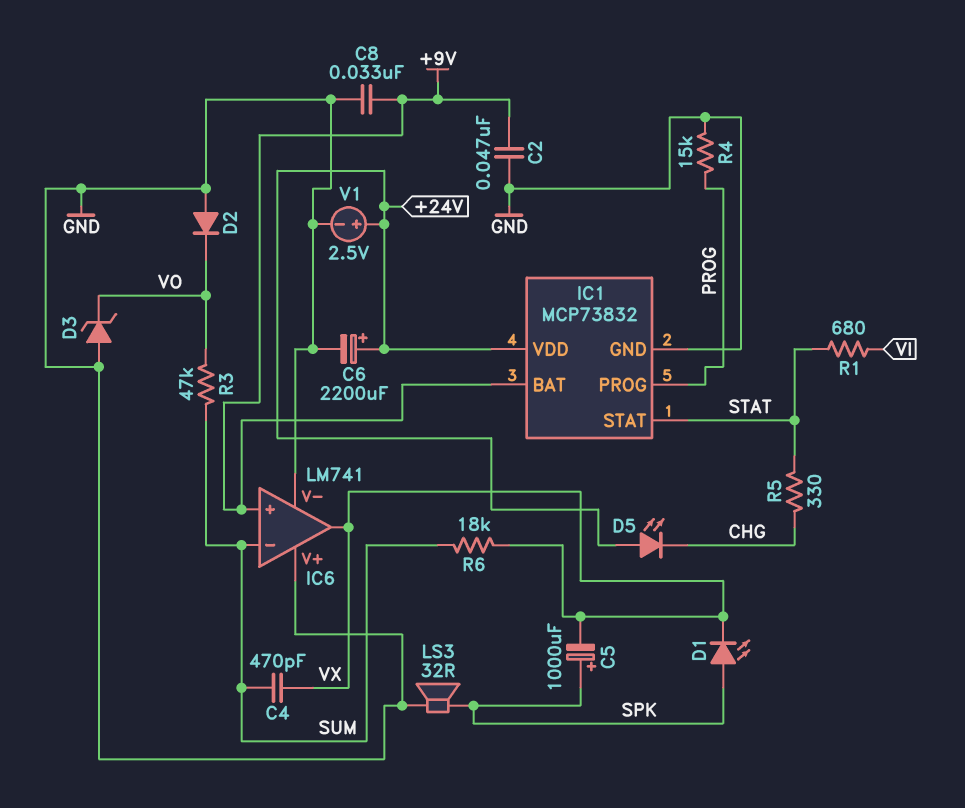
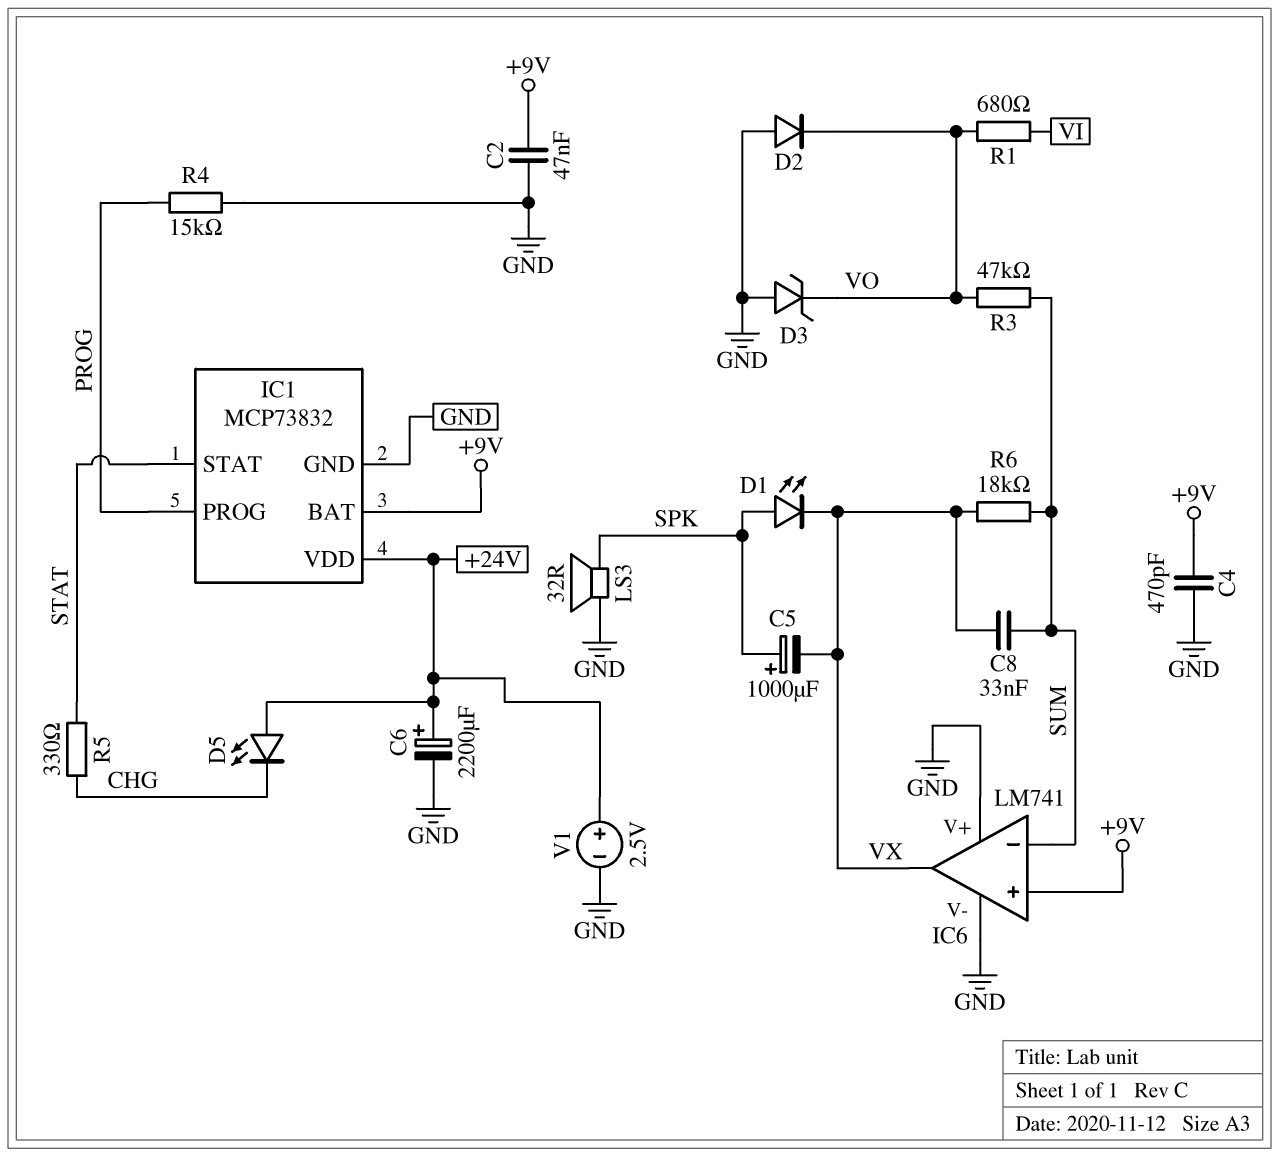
C4: 470pF (SUM, VX) -> 470pF (+9V, GND)
C8: 33nF (+9V, GND) -> 33nF (SUM, VX)
R1: 680 (STAT, VI) -> 680 (VI, VO)

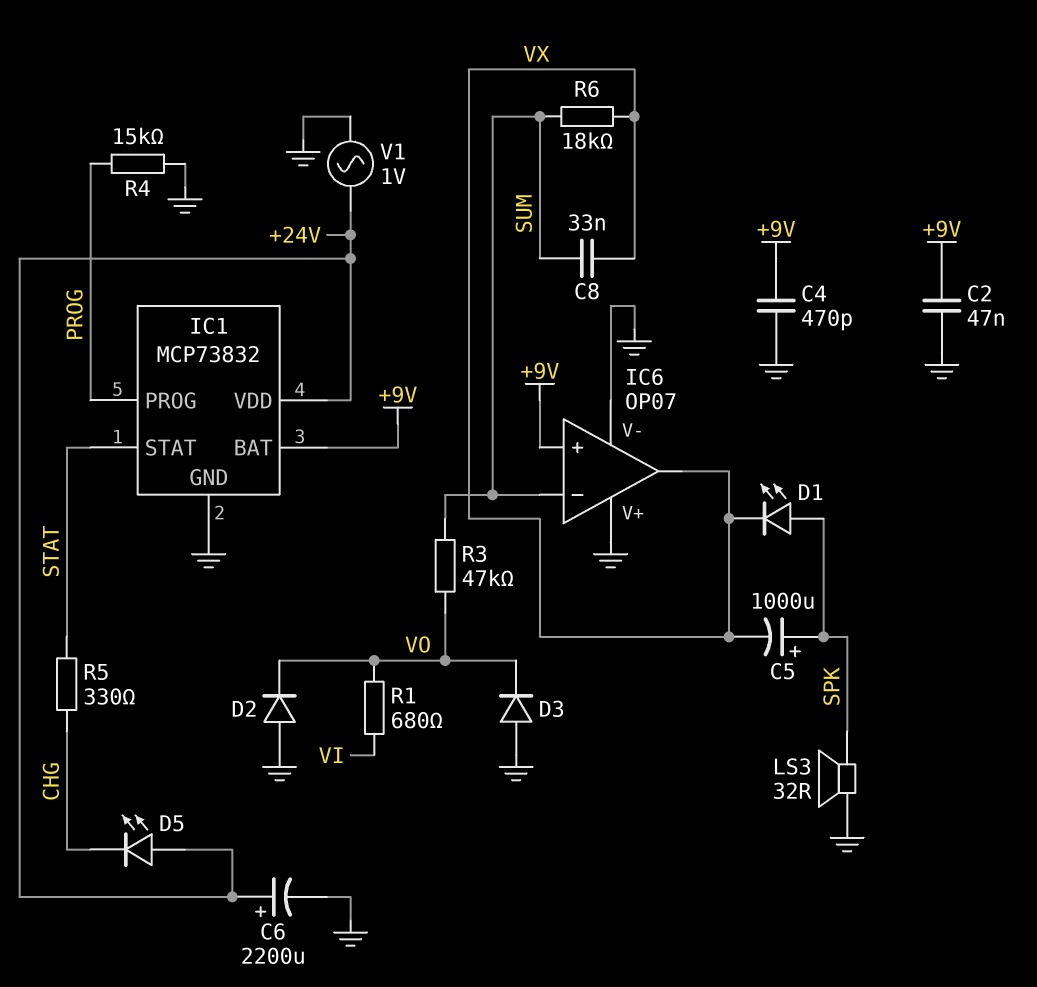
D3: zener (A GND, K VO) -> diode (A GND, K VO)
IC6: LM741 -> OP07
V1: 2.5V (plus +24V, minus GND) -> AC 1V (+24V, GND)

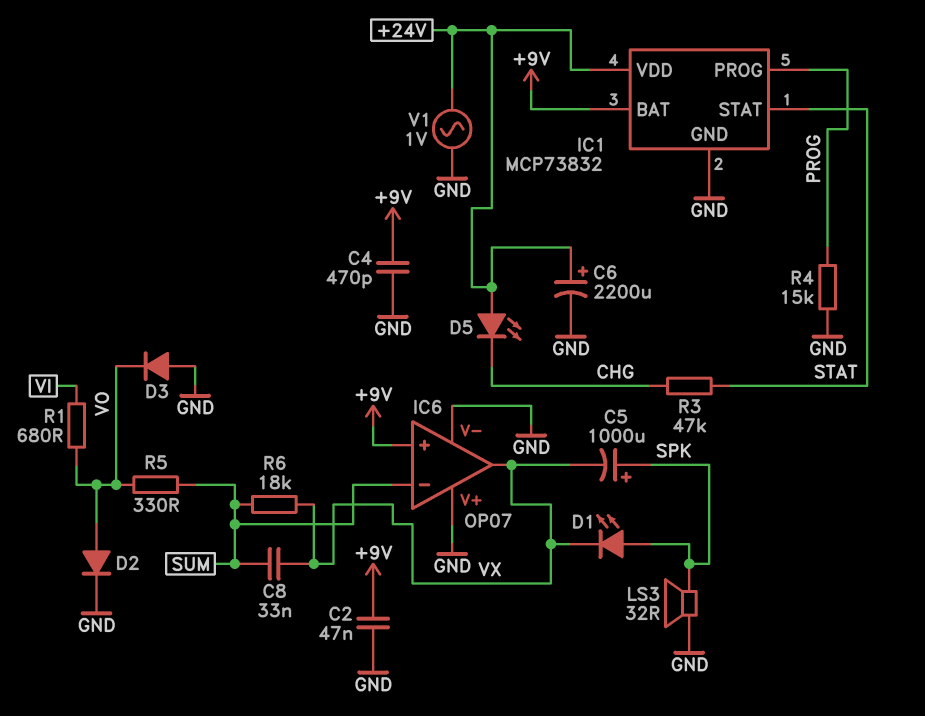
D2: diode (A GND, K VO) -> diode (A VO, K GND)
R3: 47k (SUM, VO) -> 47k (CHG, STAT)
R5: 330 (CHG, STAT) -> 330 (SUM, VO)

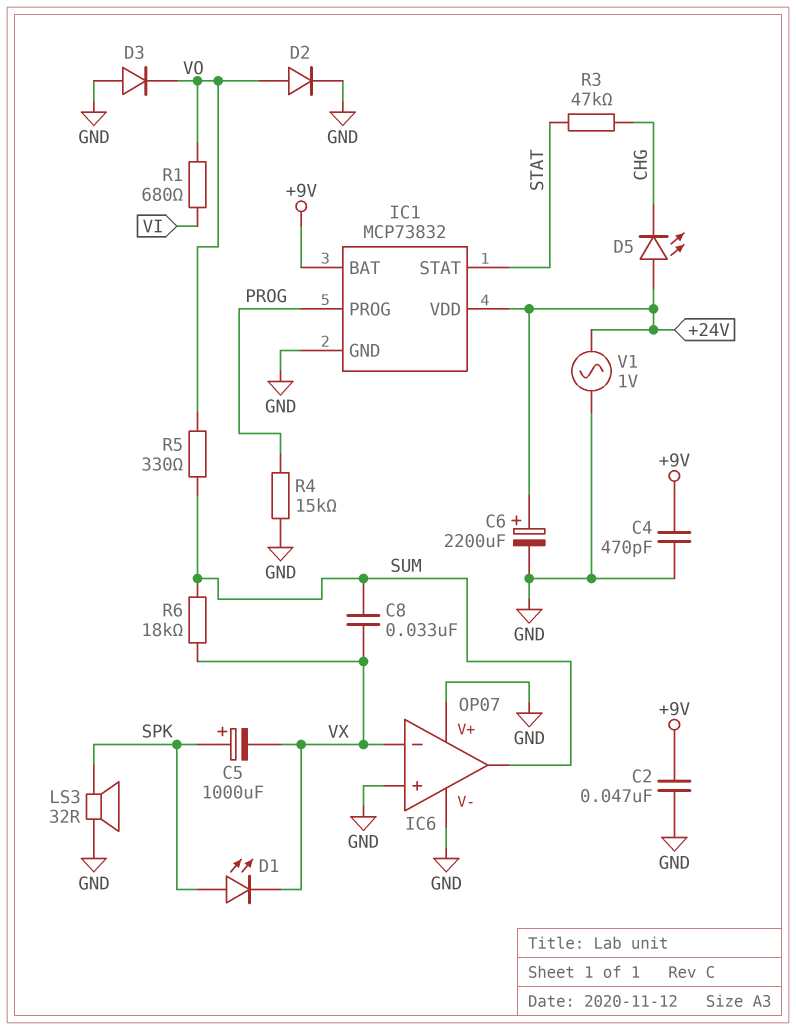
IC6 pin in+: +9V -> GND
IC6 pin in-: SUM -> VX
IC6 pin out: VX -> SUM

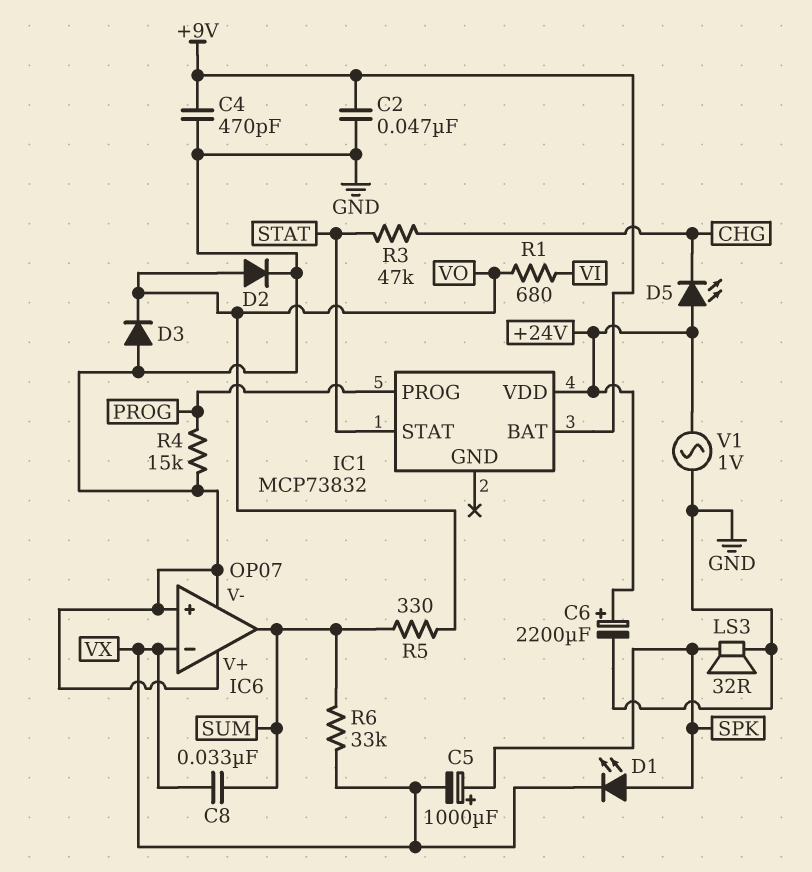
IC1 pin GND: GND -> none
R6: 18k (SUM, VX) -> 33k (SUM, VX)

